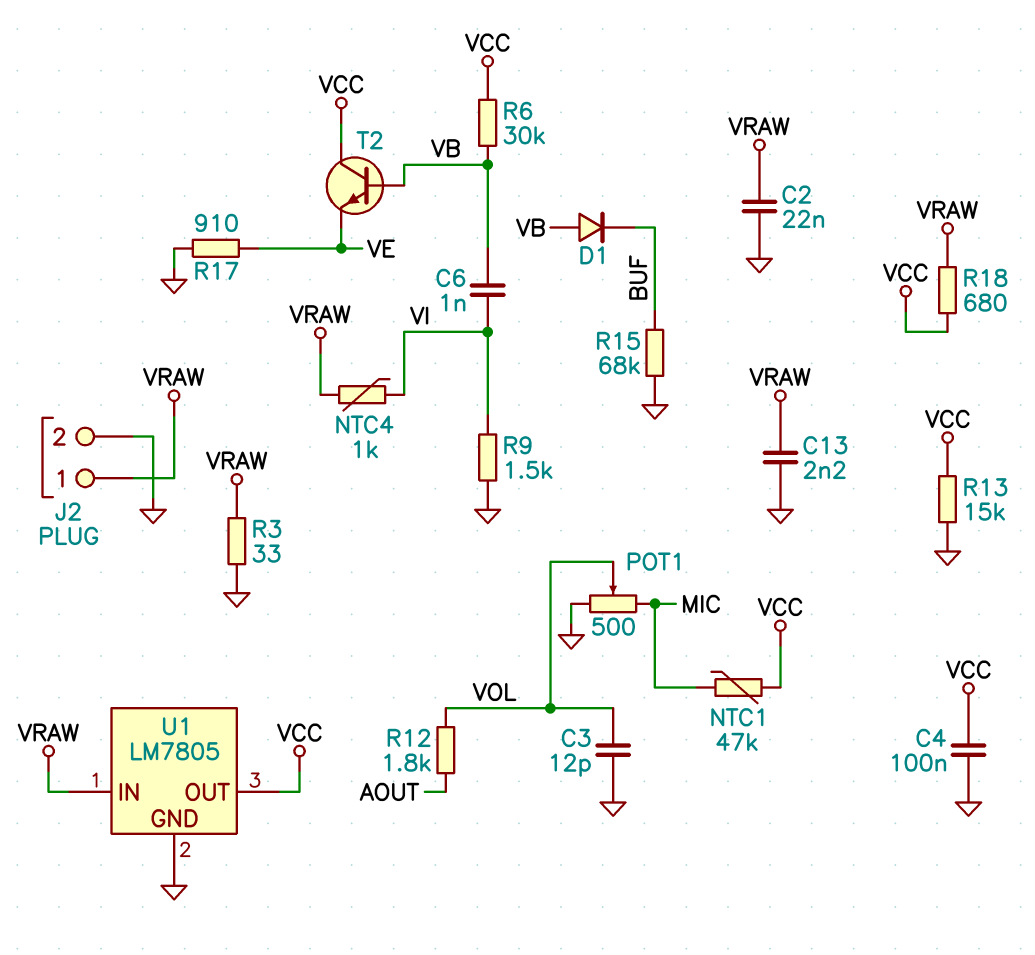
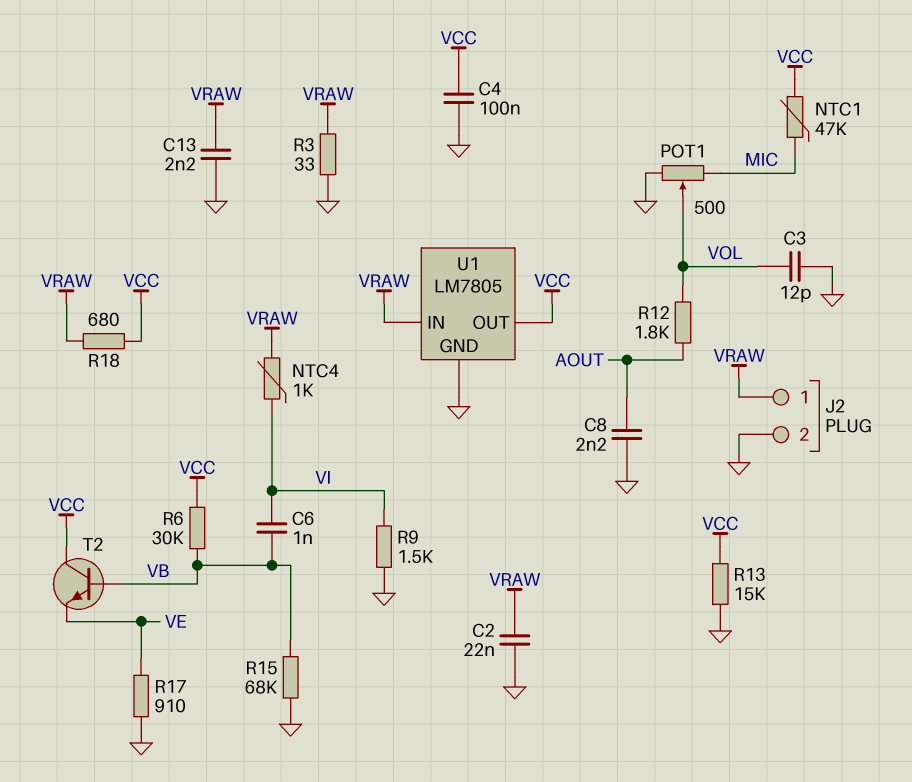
C8: none -> 2.2nF (AOUT, GND)
D1: diode (A VB, K BUF) -> none
R15: 68k (BUF, GND) -> 68k (GND, VB)

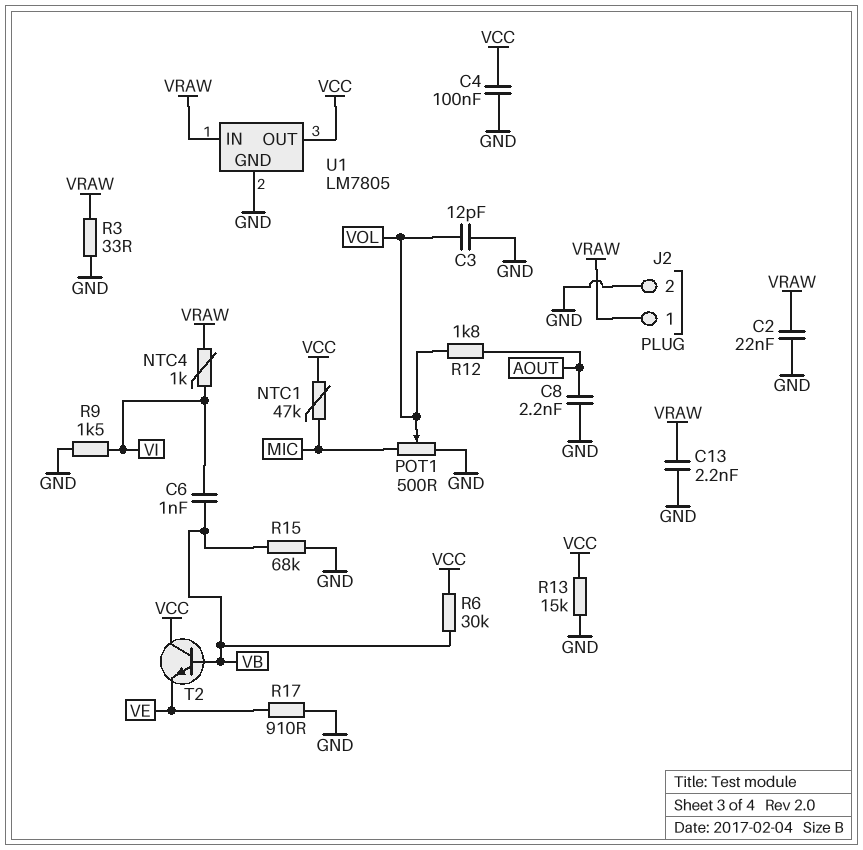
R18: 680 (VCC, VRAW) -> none

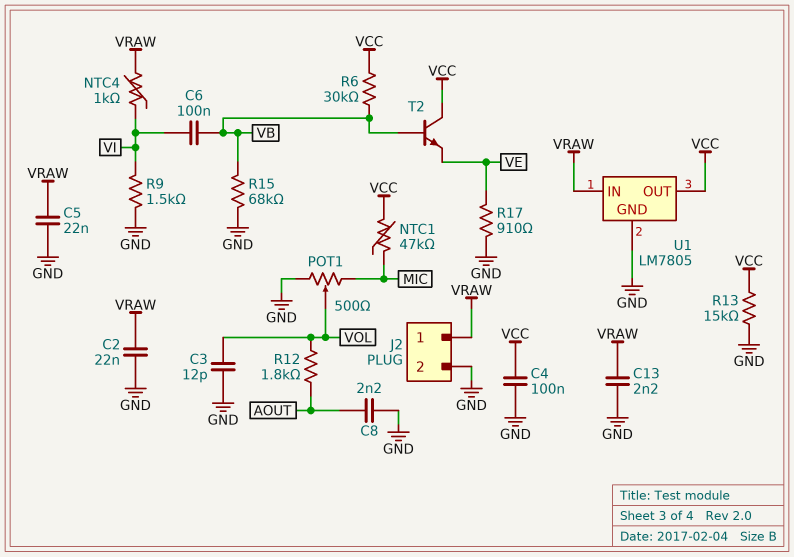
C5: none -> 22nF (GND, VRAW)
C6: 1nF (VB, VI) -> 100nF (VB, VI)
R3: 33 (GND, VRAW) -> none

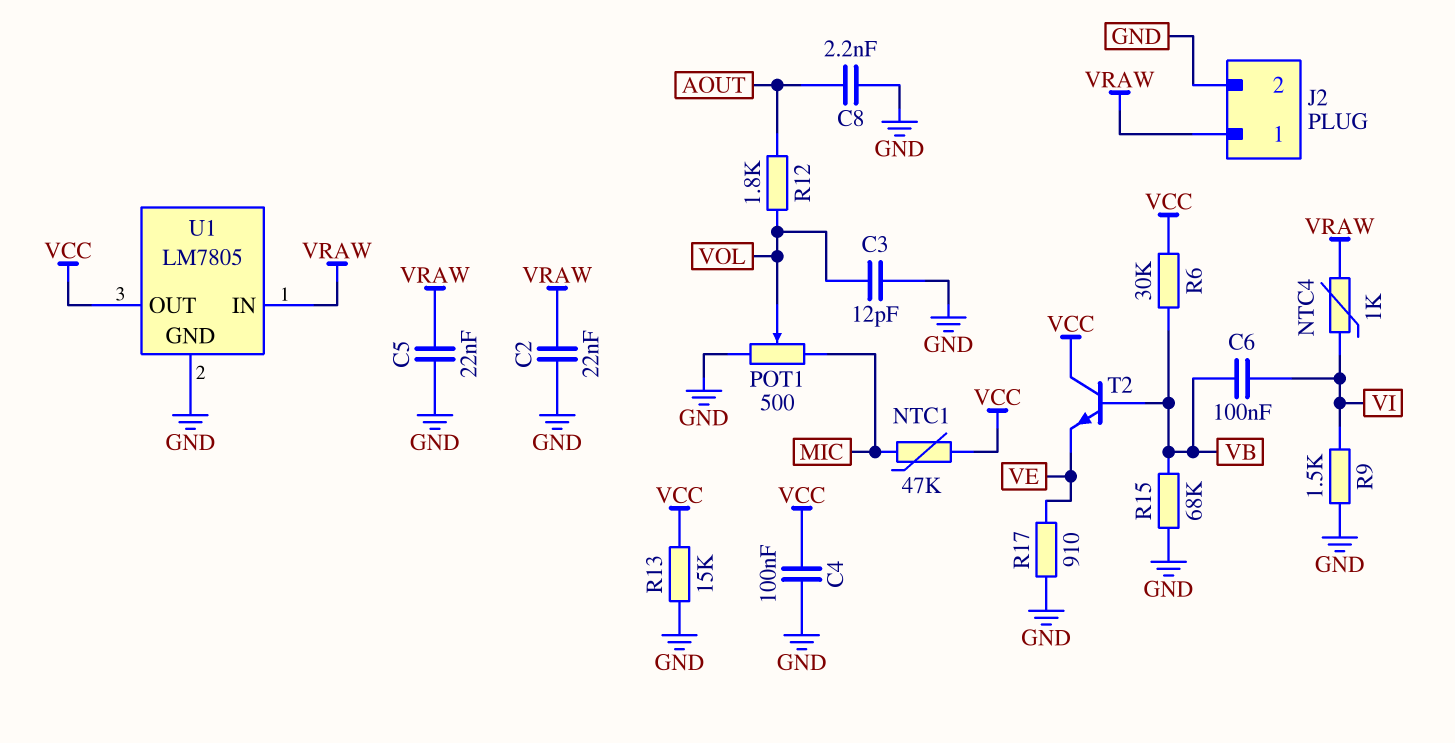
C13: 2.2nF (GND, VRAW) -> none

